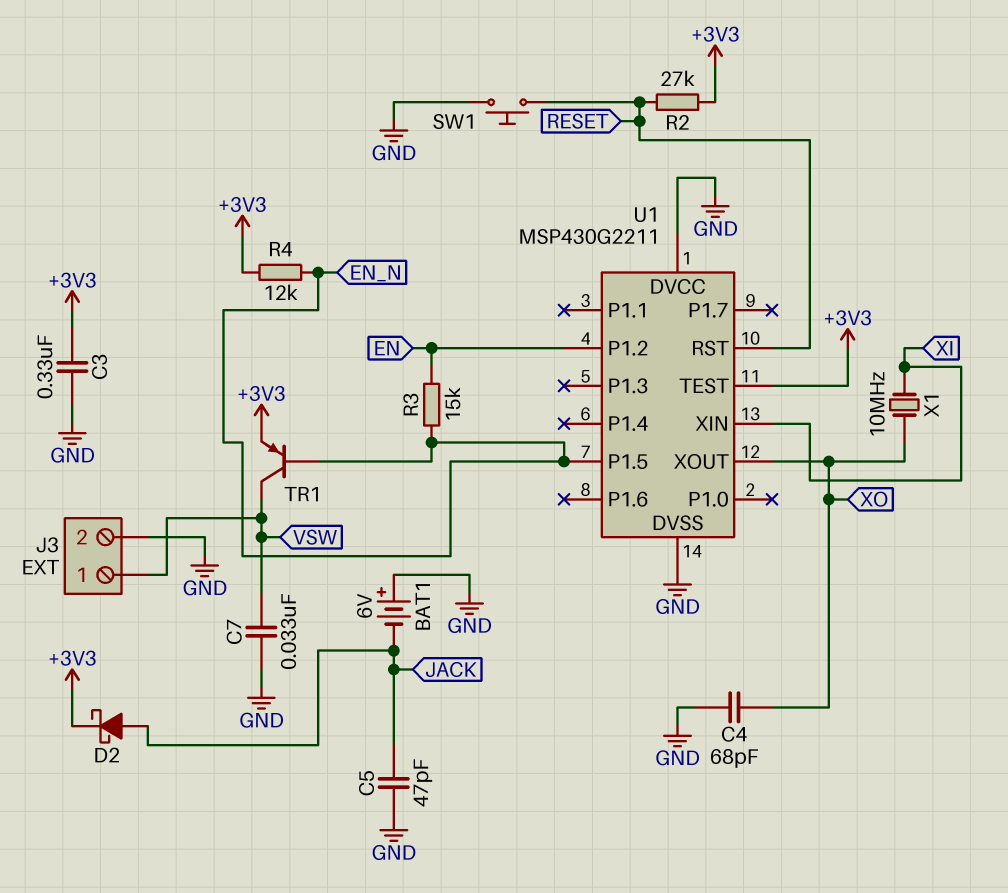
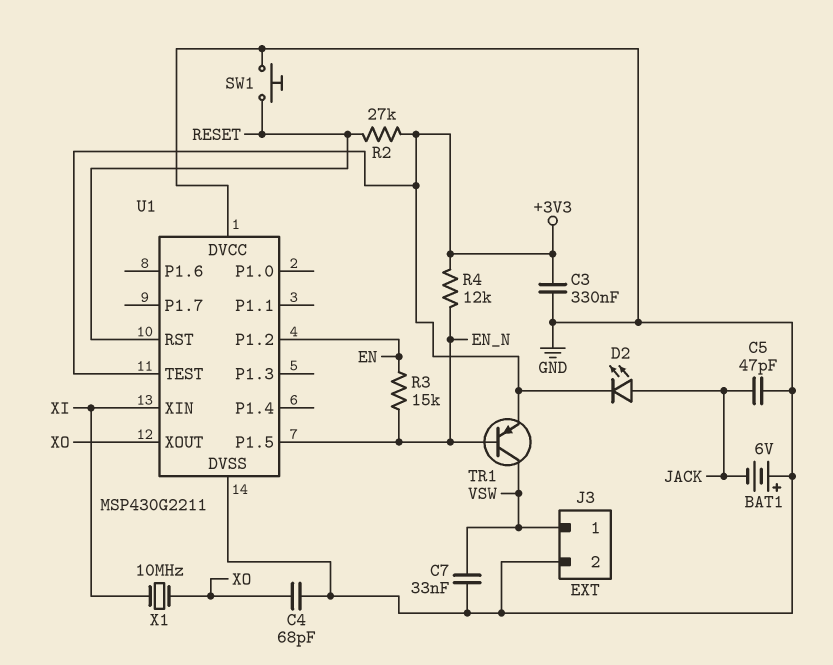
D2: schottky (A JACK, K +3V3) -> LED (A JACK, K +3V3)

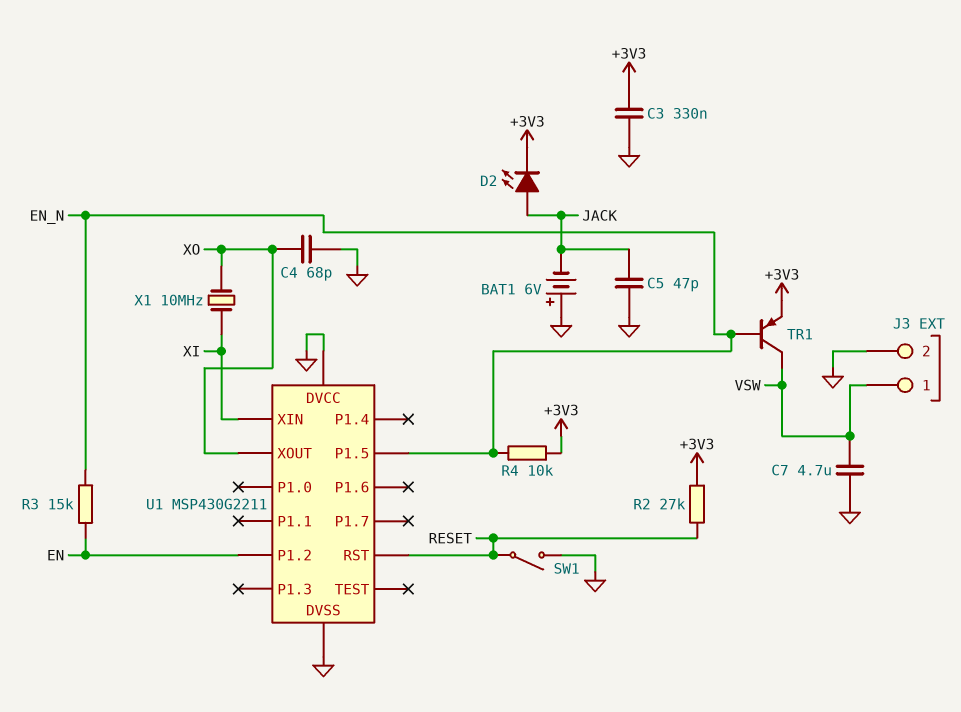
C7: 33nF (GND, VSW) -> 4.7uF (GND, VSW)
R4: 12k (+3V3, EN_N) -> 10k (+3V3, EN_N)
SW1: button (GND, RESET) -> switch (GND, RESET)
U1 pin TEST: +3V3 -> none

